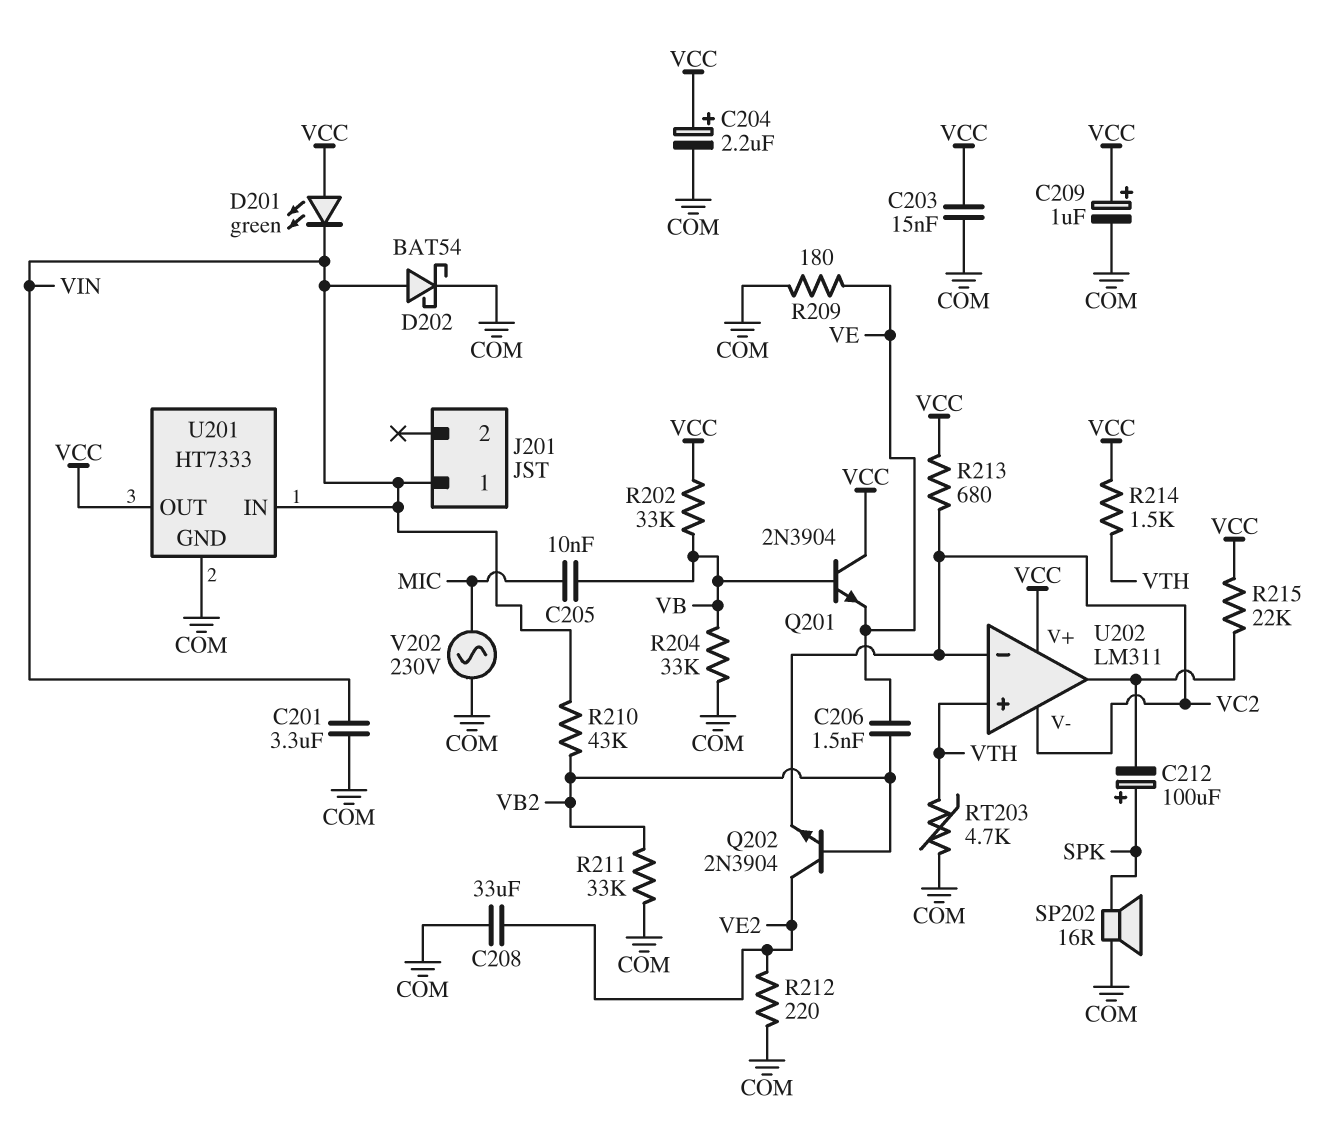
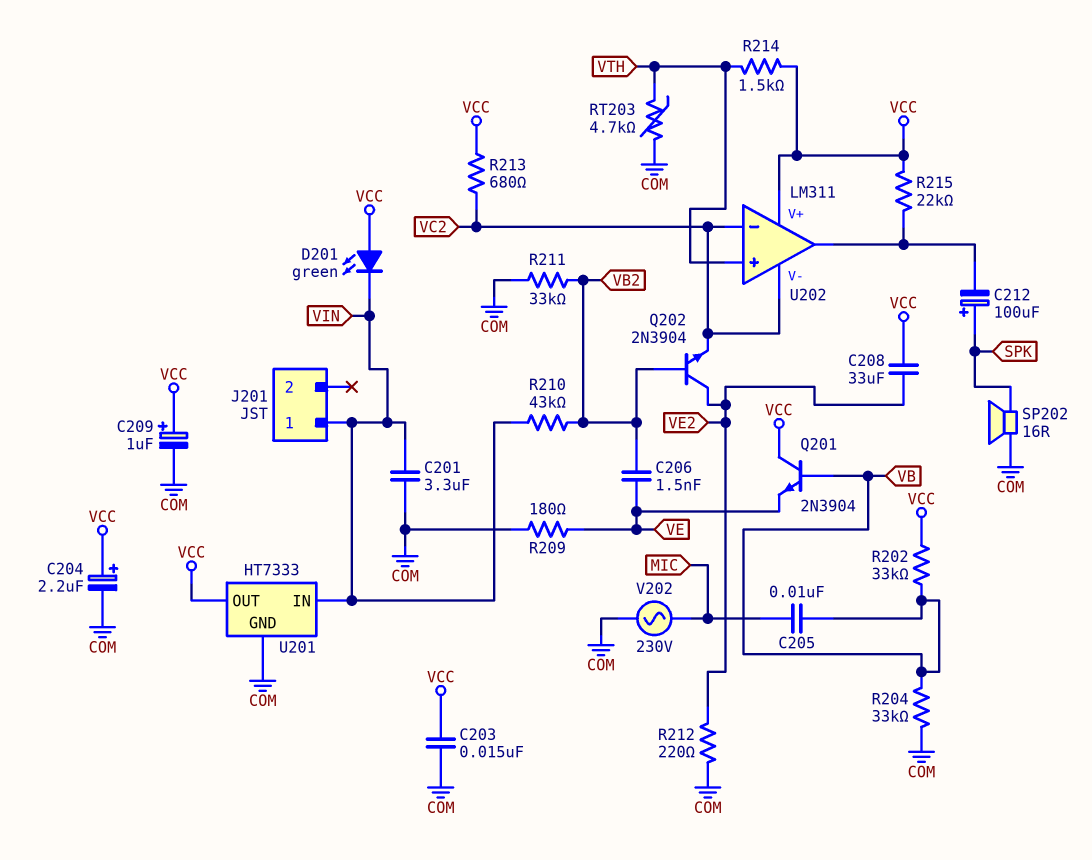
C208: 33uF (COM, VE2) -> 33uF (VCC, VE2)
D202: schottky BAT54 (A VIN, K COM) -> none

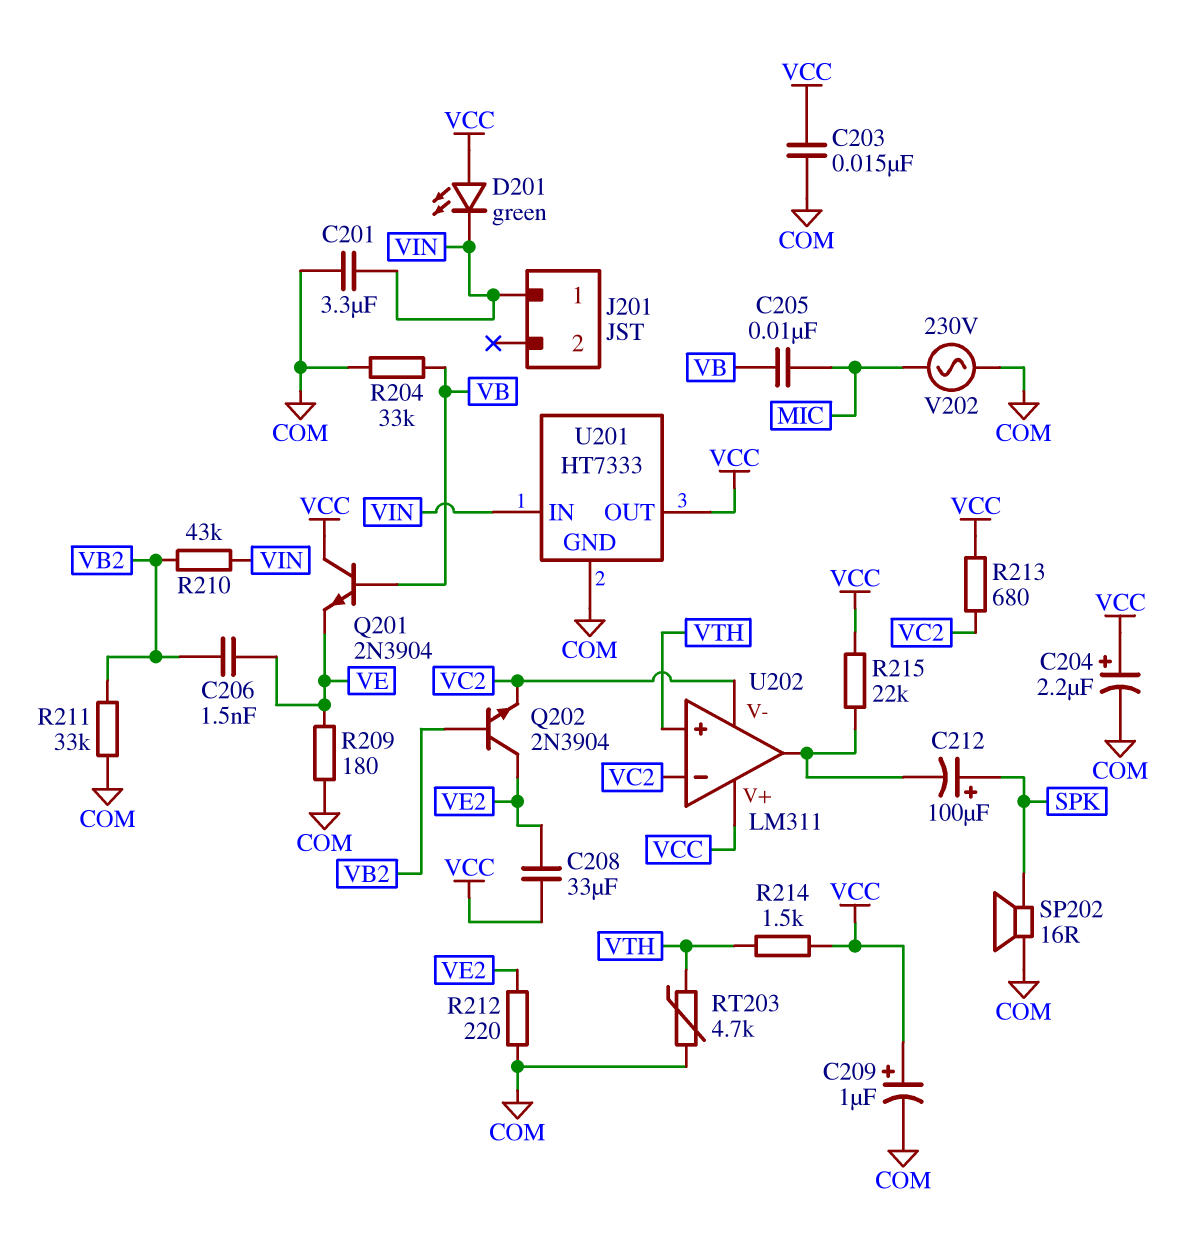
R202: 33k (VB, VCC) -> none

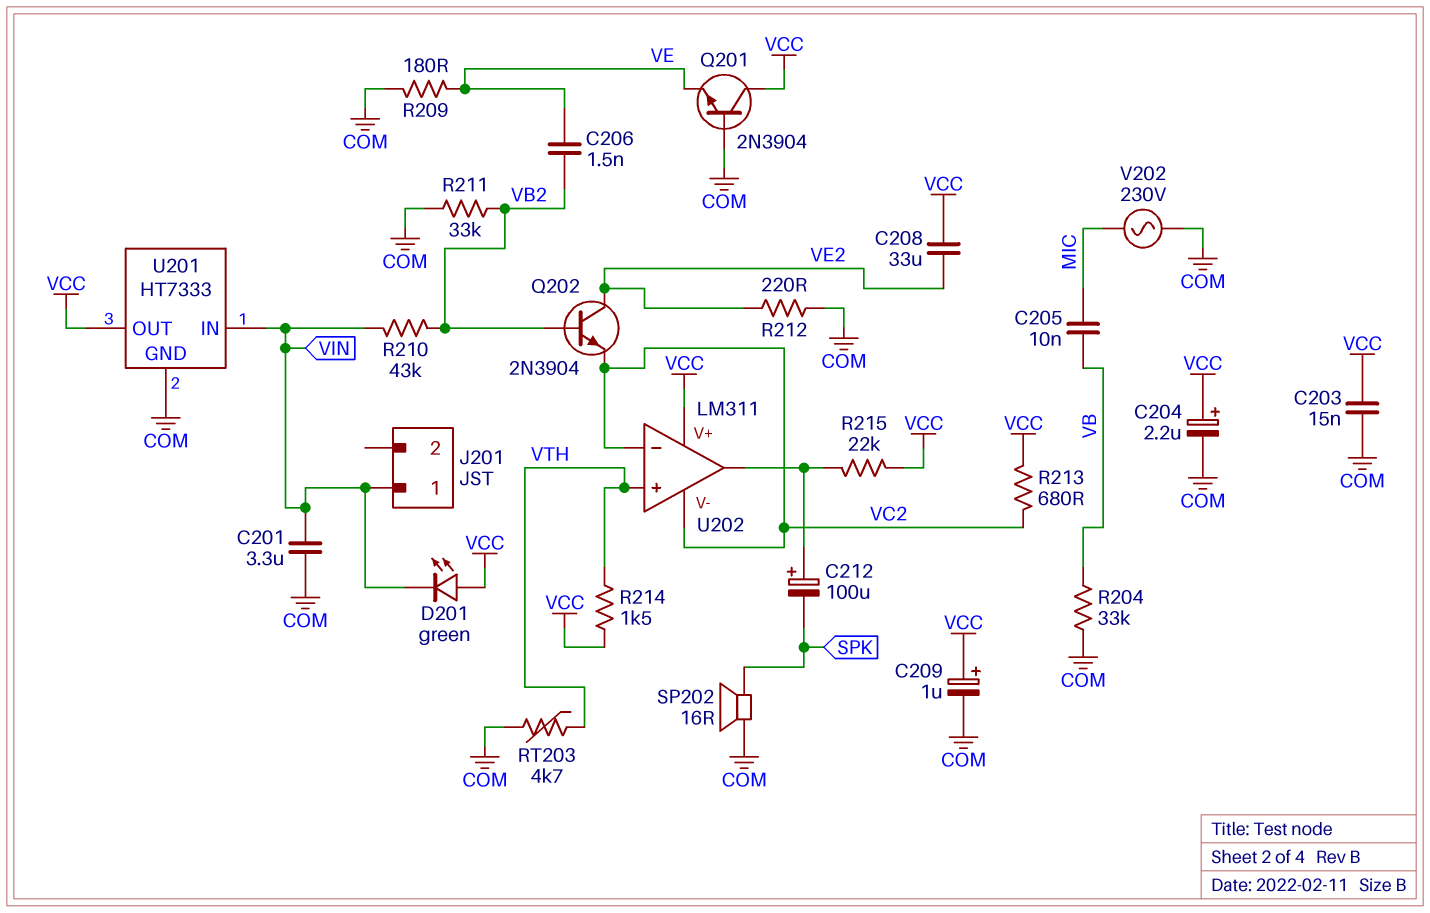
C212: 100uF (plus SPK, minus U202/out) -> 100uF (plus U202/out, minus SPK)
Q201: NPN 2N3904 (B VB, C VCC, E VE) -> NPN 2N3904 (B COM, C VCC, E VE)

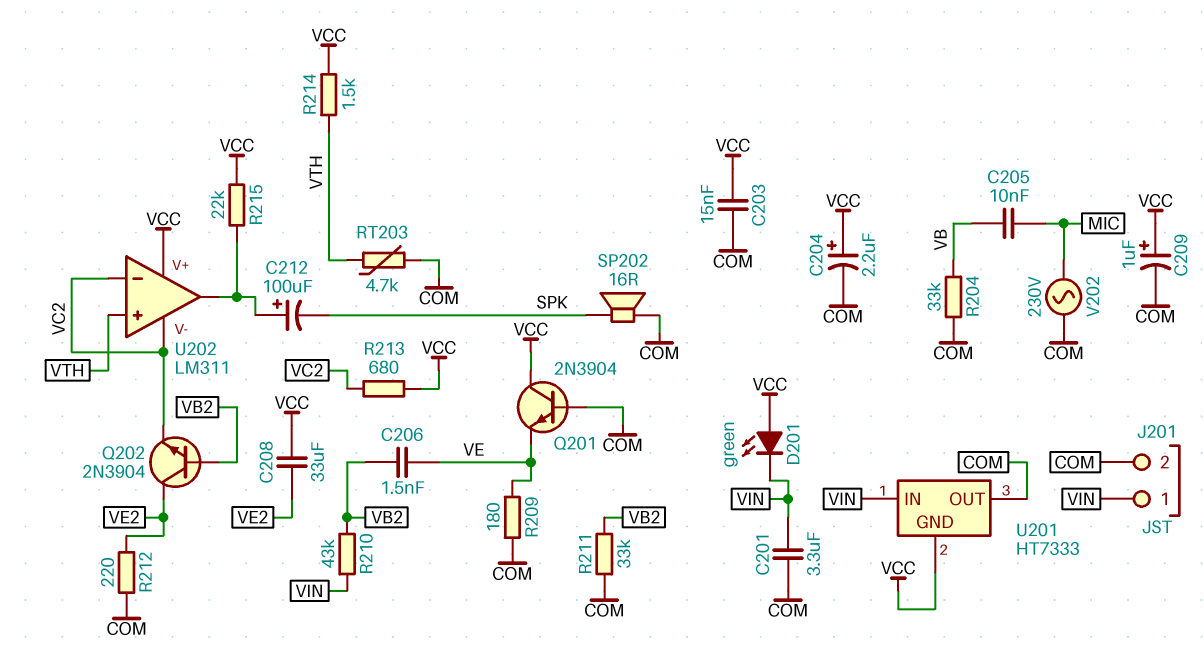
J201 pin 2: none -> COM
U201 pin GND: COM -> VCC
U201 pin OUT: VCC -> COM

